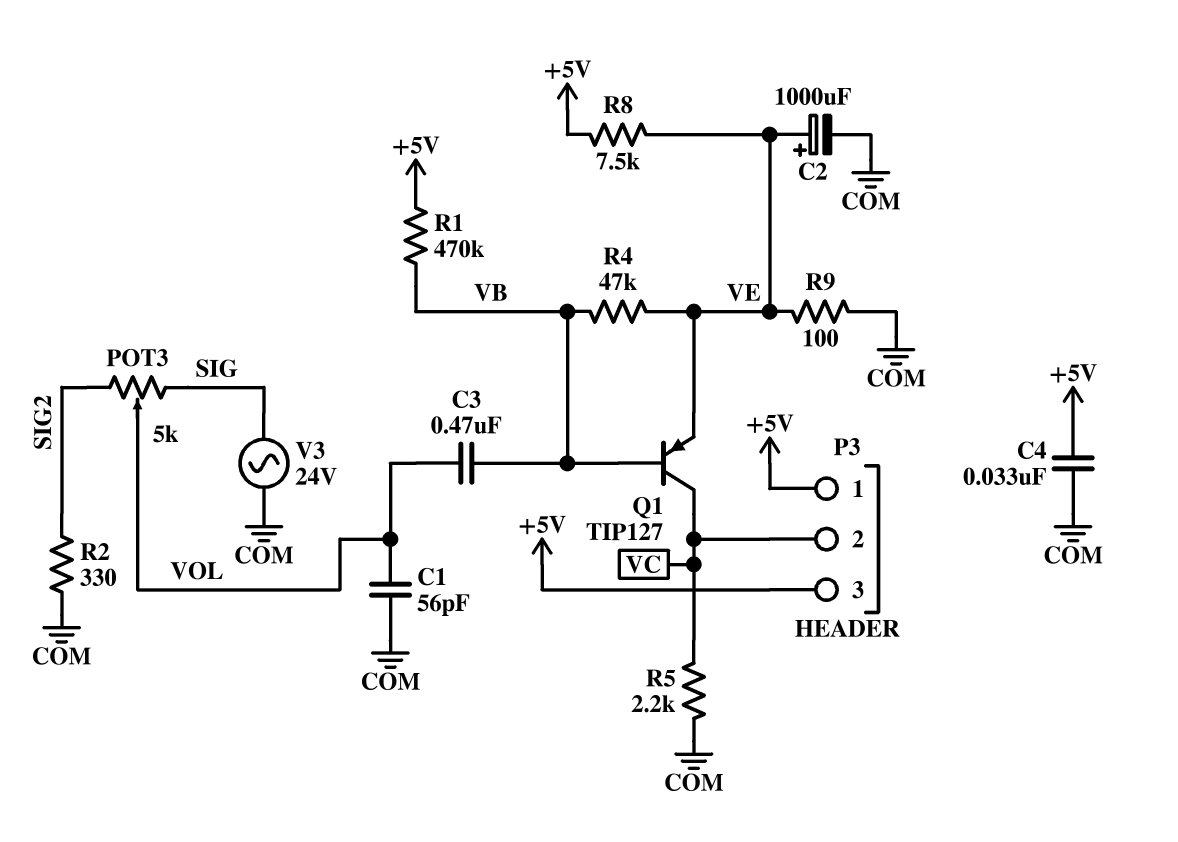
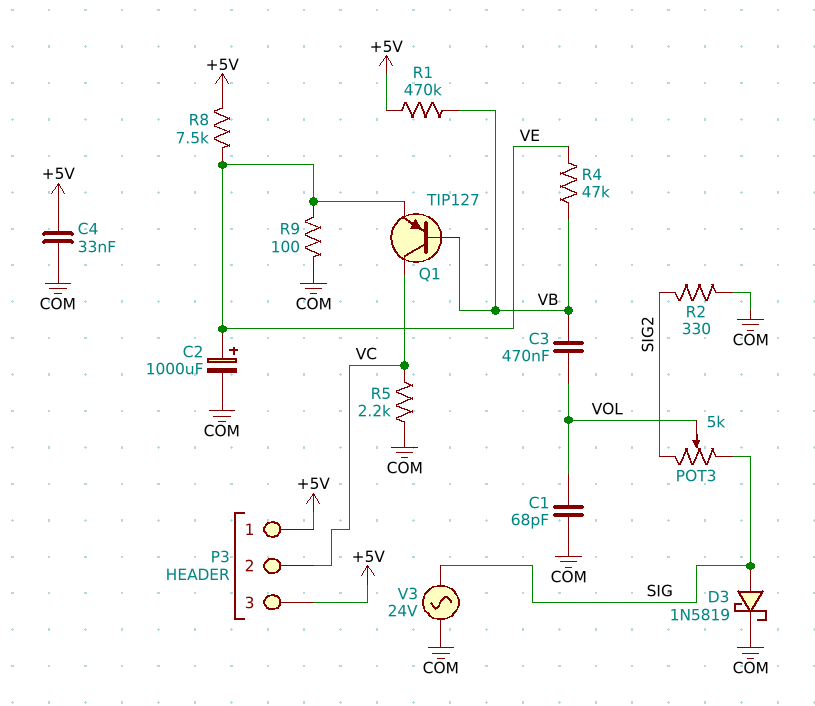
C1: 56pF (COM, VOL) -> 68pF (COM, VOL)
D3: none -> schottky 1N5819 (A SIG, K COM)

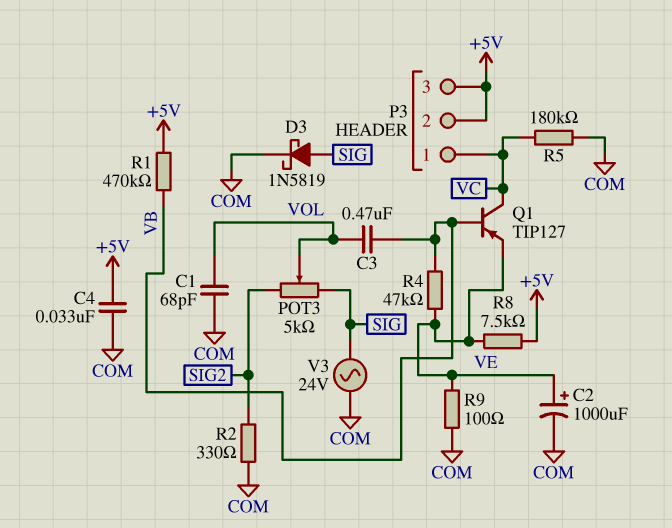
P3 pin 1: +5V -> VC
P3 pin 2: VC -> +5V
R5: 2.2k (COM, VC) -> 180k (COM, VC)

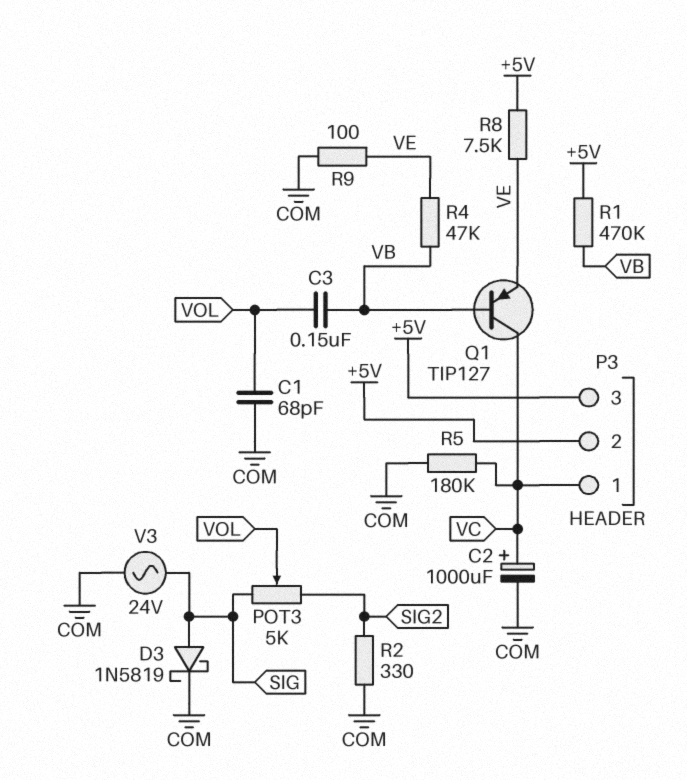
C2: 1000uF (plus VE, minus COM) -> 1000uF (plus VC, minus COM)
C3: 470nF (VB, VOL) -> 150nF (VB, VOL)
C4: 33nF (+5V, COM) -> none

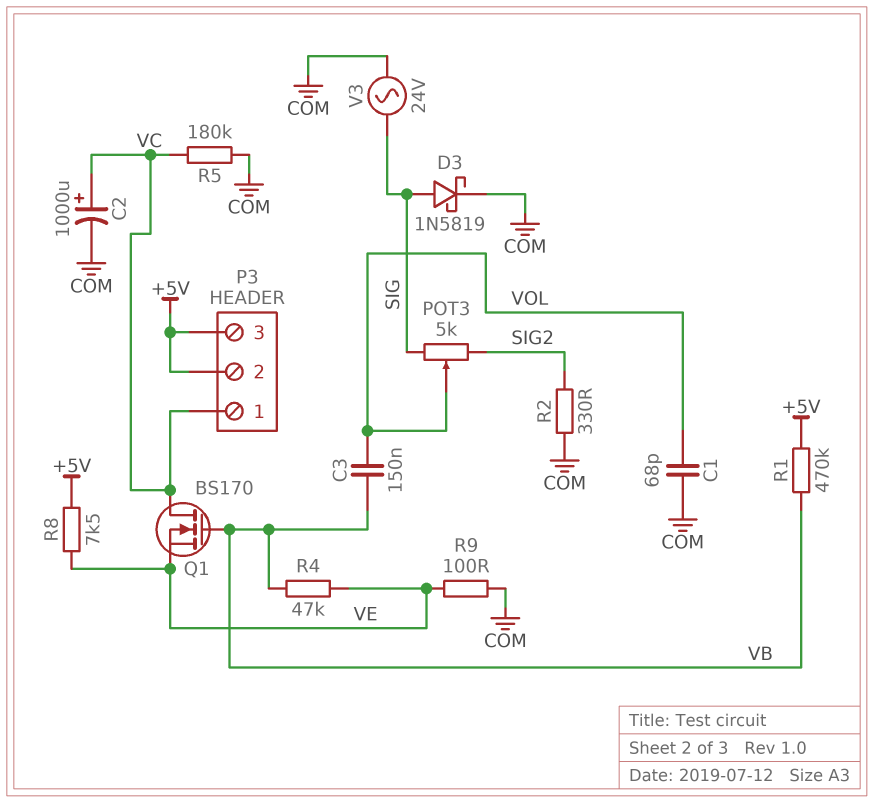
Q1: PNP TIP127 (B VB, C VC, E VE) -> NMOS BS170 (G VB, D VC, S VE)

